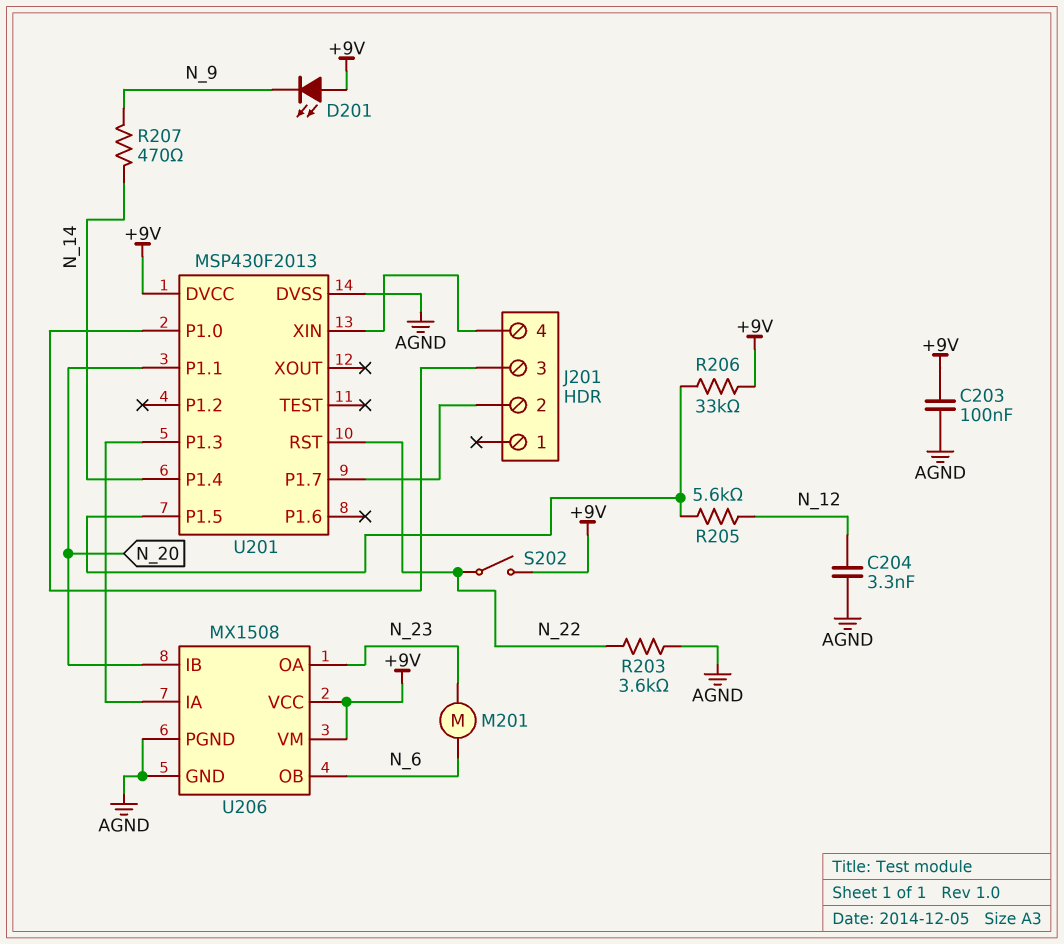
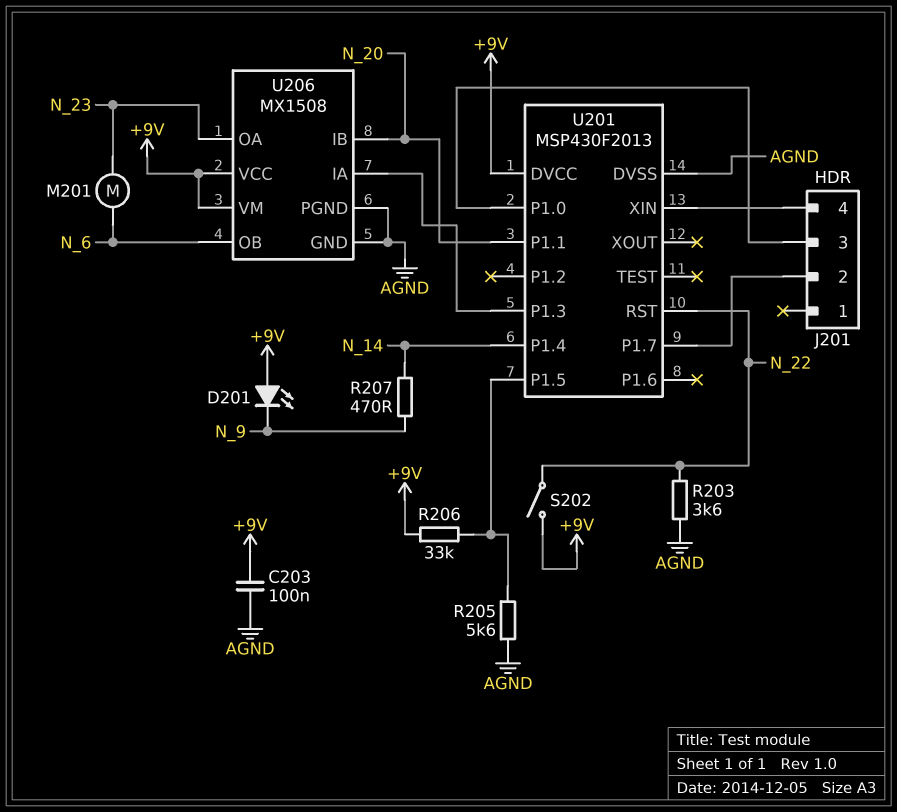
C204: 3.3nF (AGND, N_12) -> none
R205: 5.6k (N_12, U201/P1.5) -> 5.6k (AGND, U201/P1.5)

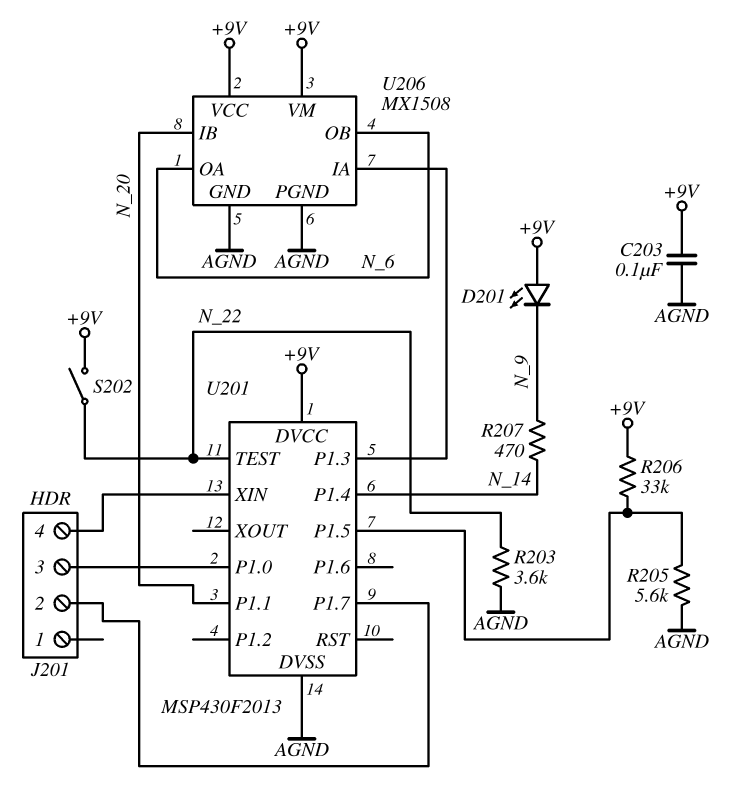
M201: motor (N_6, N_23) -> none
U201 pin RST: N_22 -> none
U201 pin TEST: none -> N_22
U206 pin OA: N_23 -> N_6

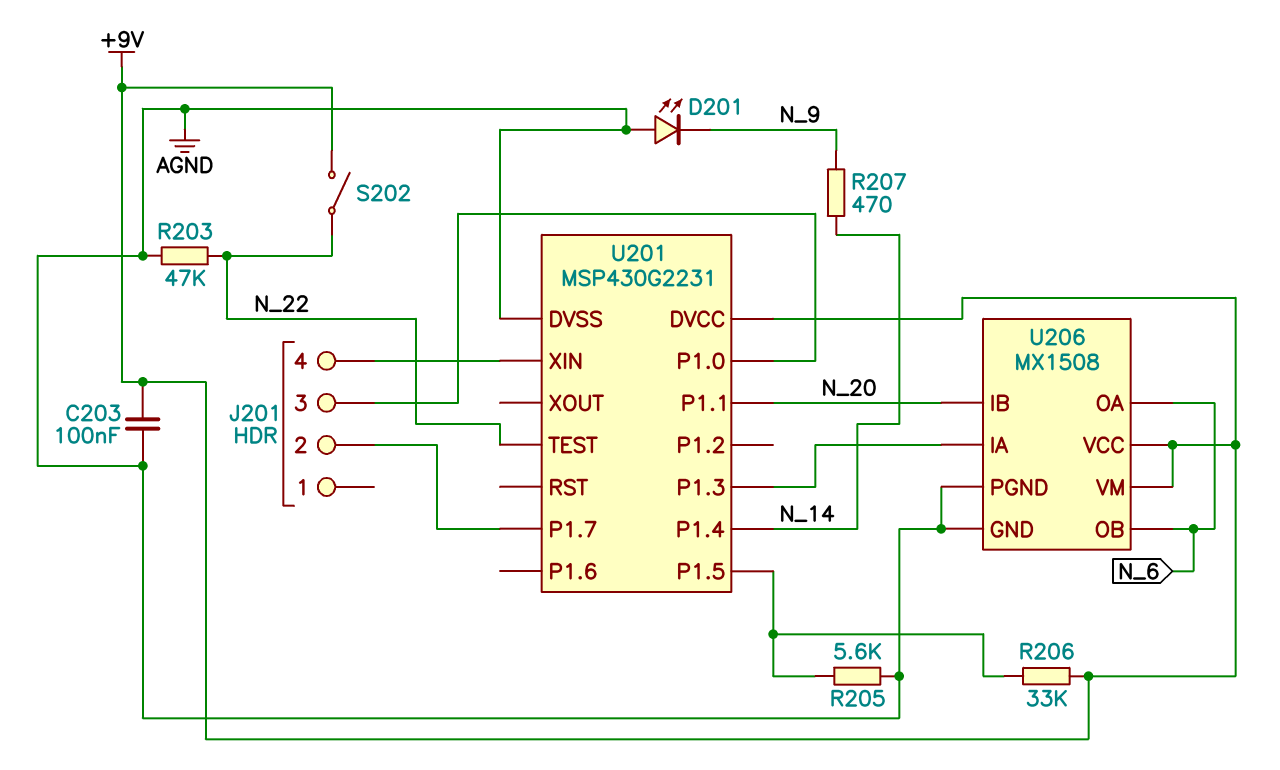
D201: LED (A +9V, K N_9) -> LED (A AGND, K N_9)
R203: 3.6k (AGND, N_22) -> 47k (AGND, N_22)
U201: MSP430F2013 -> MSP430G2231

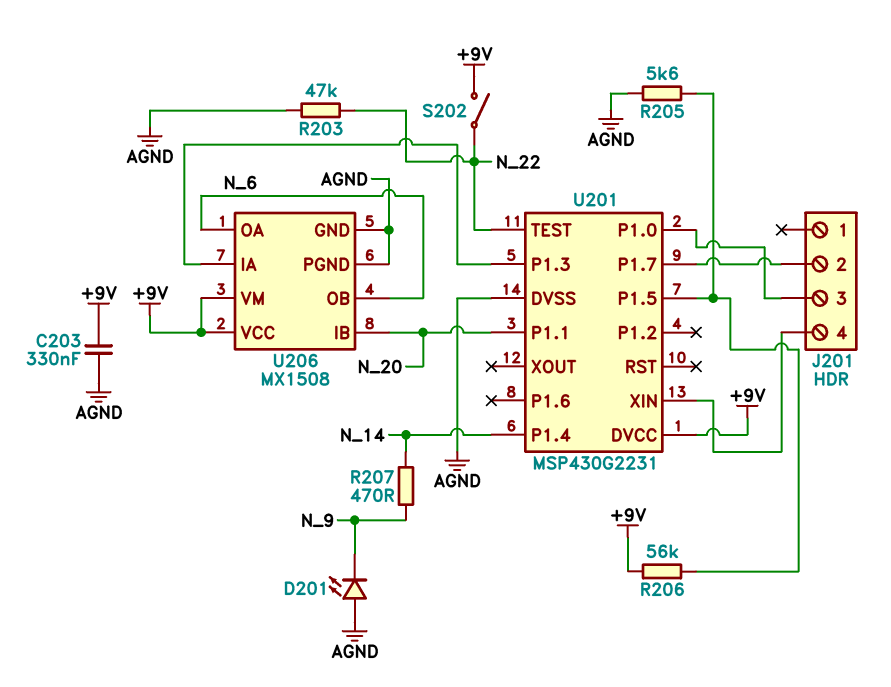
C203: 100nF (+9V, AGND) -> 330nF (+9V, AGND)
R206: 33k (+9V, U201/P1.5) -> 56k (+9V, U201/P1.5)

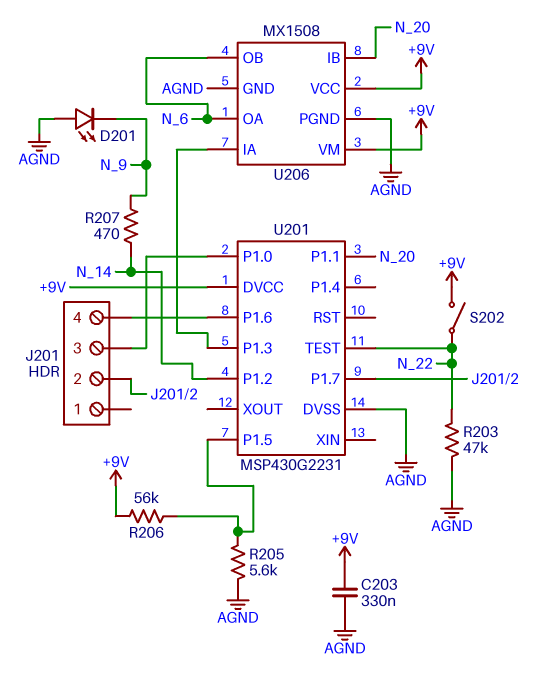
U201 pin P1.2: none -> N_14
U201 pin P1.4: N_14 -> none
U201 pin P1.6: none -> J201/4
U201 pin XIN: J201/4 -> none

